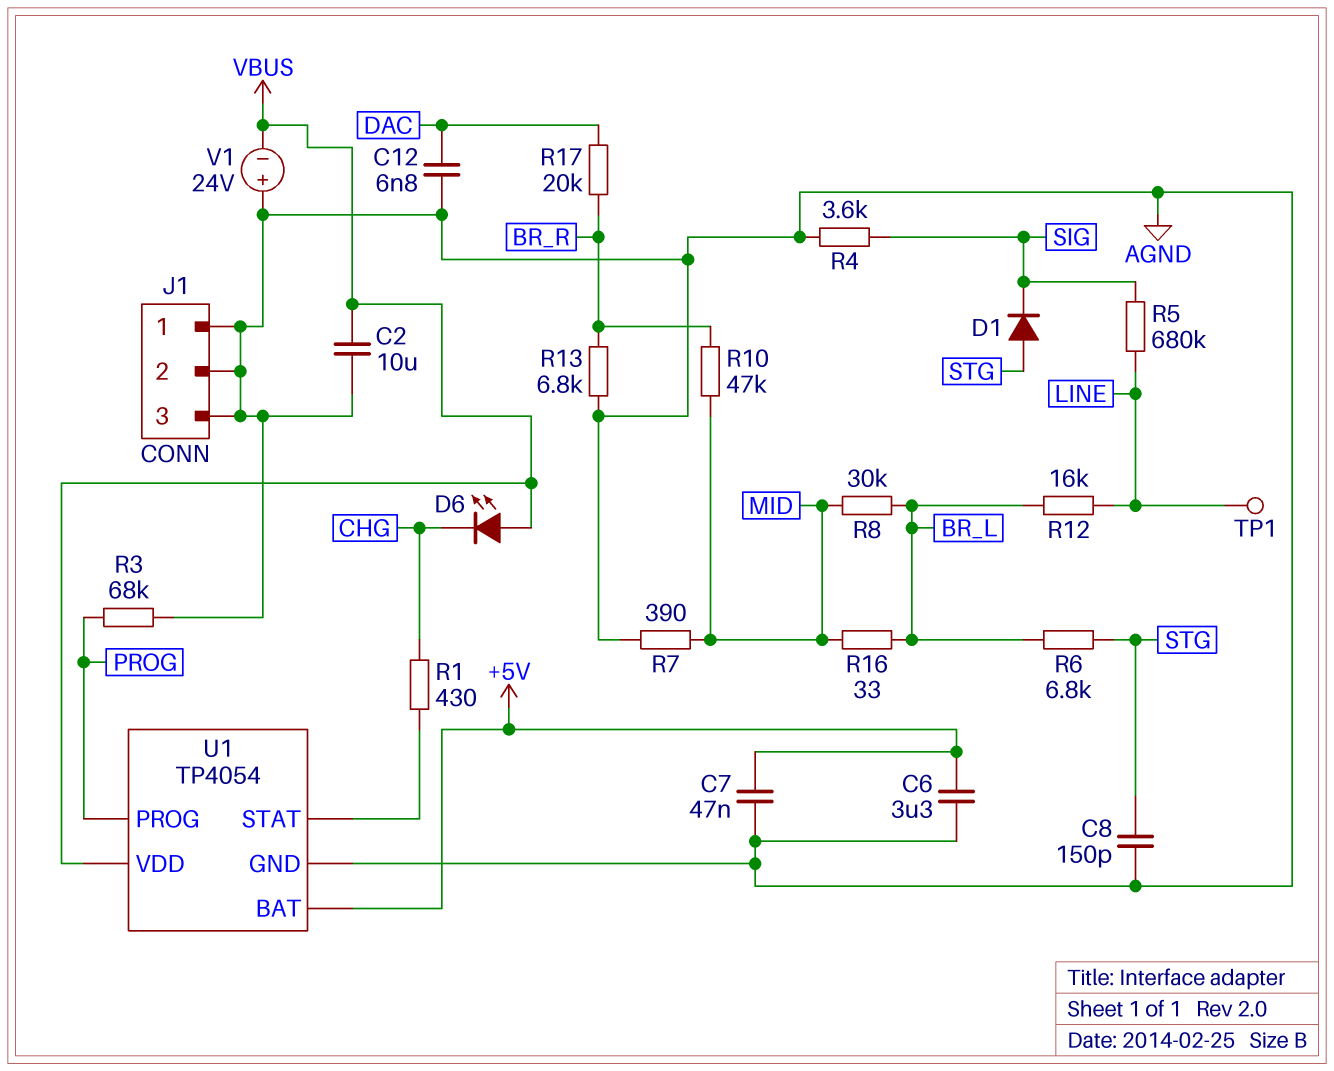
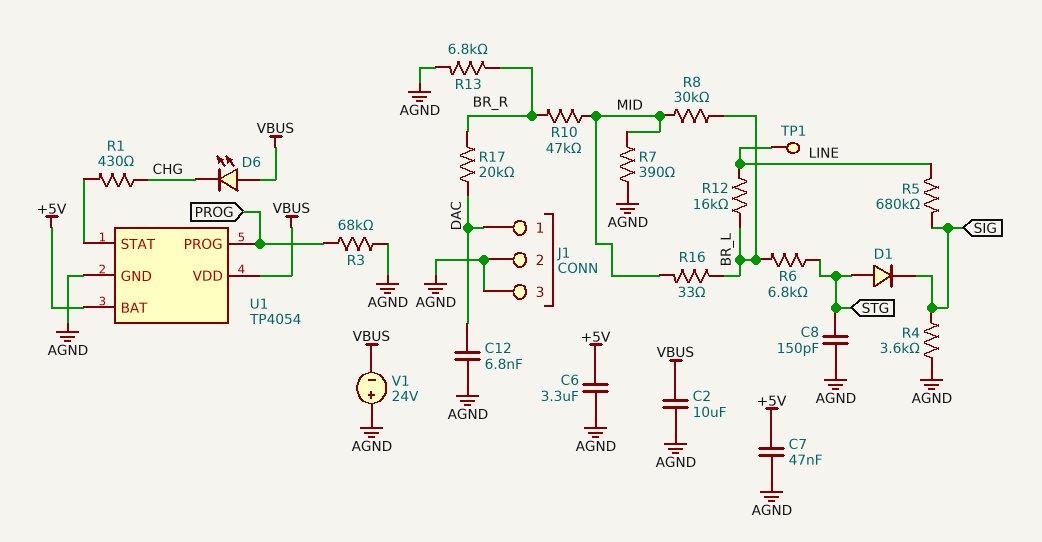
J1 pin 1: AGND -> DAC

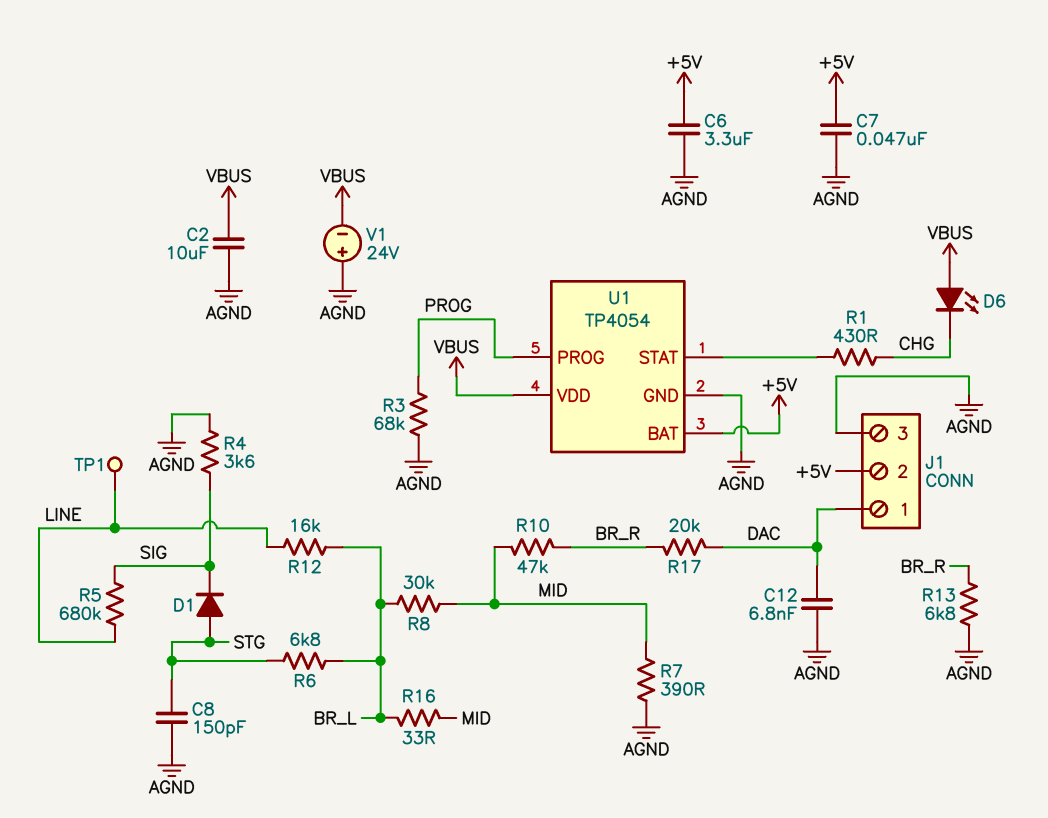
J1 pin 2: AGND -> +5V

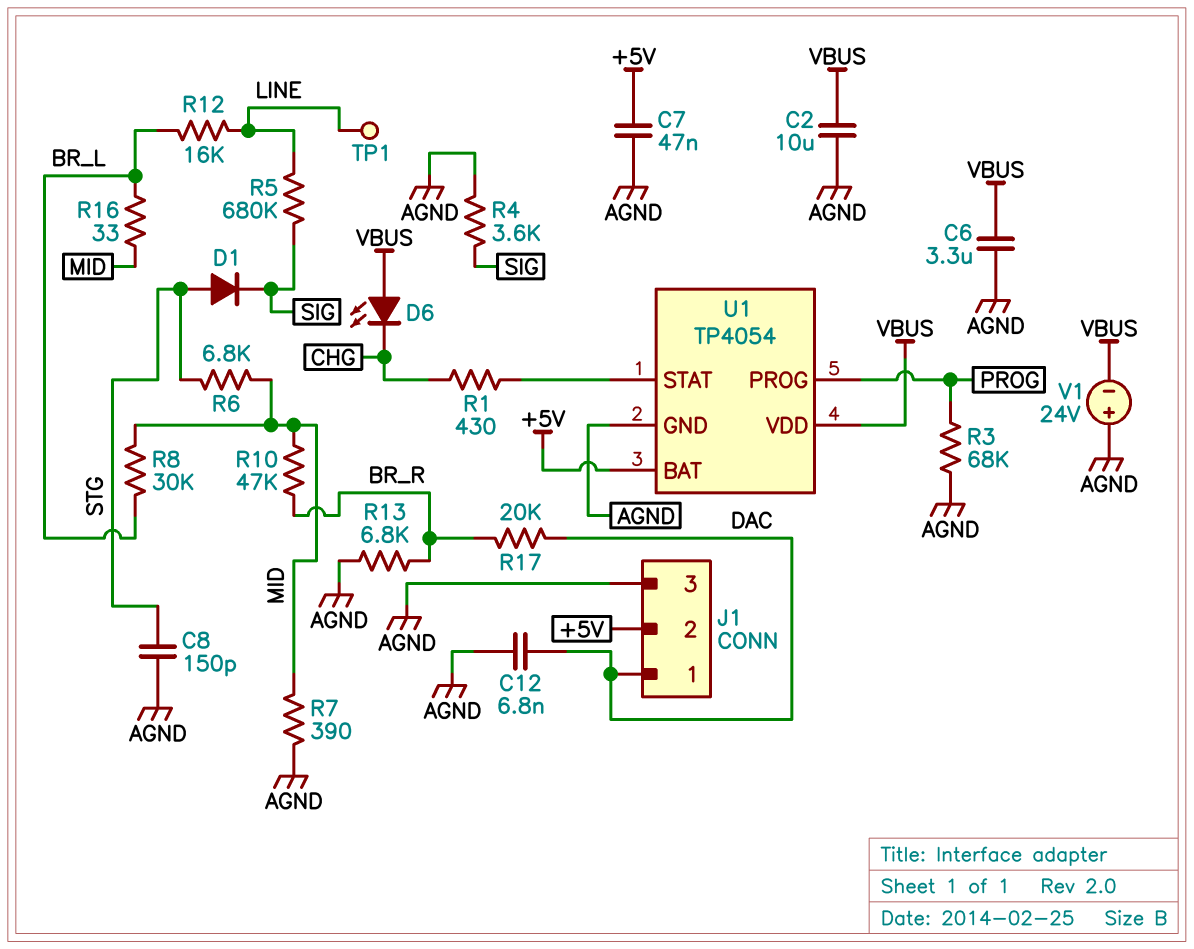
C6: 3.3uF (+5V, AGND) -> 3.3uF (AGND, VBUS)
R6: 6.8k (BR_L, STG) -> 6.8k (MID, STG)

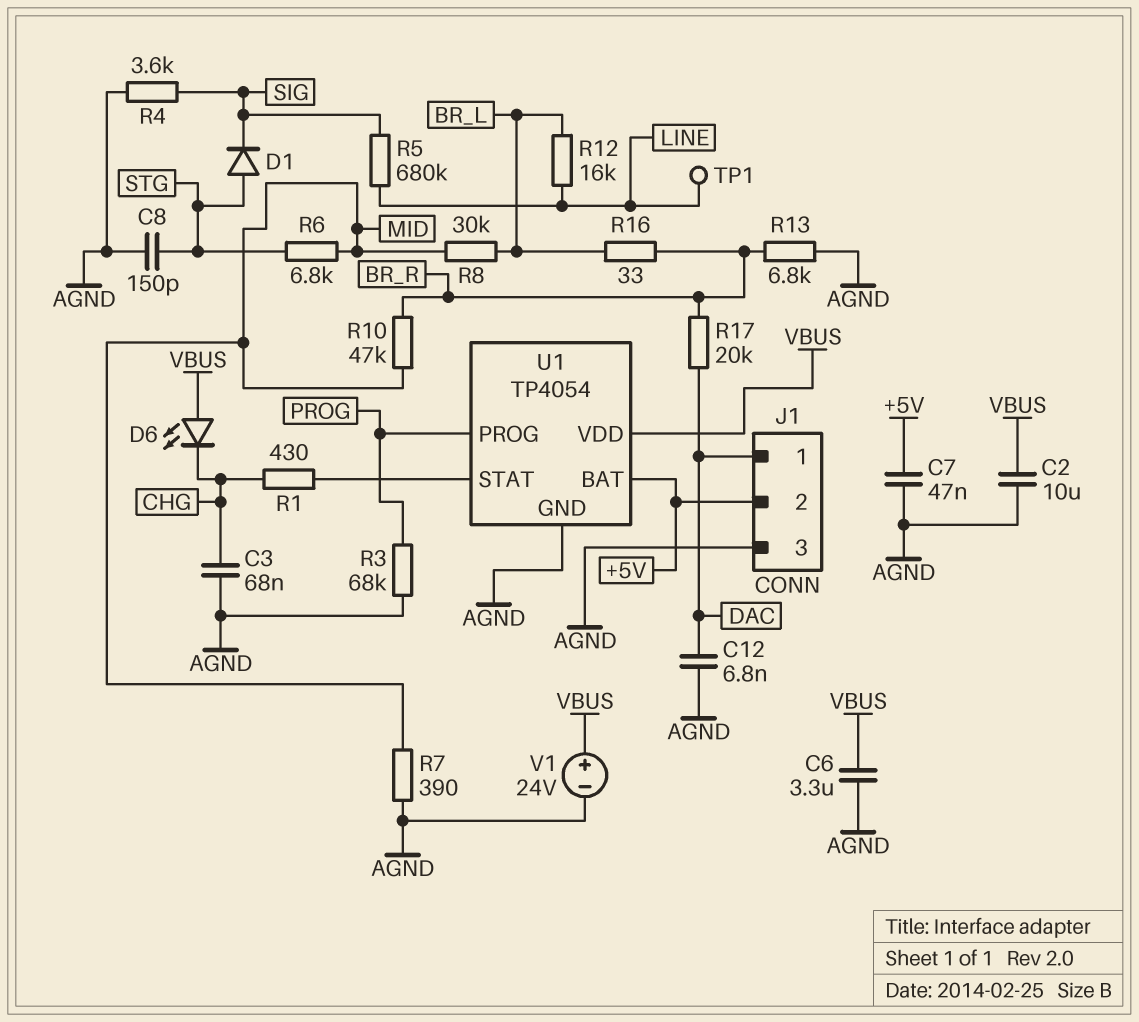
C3: none -> 68nF (AGND, CHG)
R16: 33 (BR_L, MID) -> 33 (BR_L, BR_R)
V1: 24V (plus AGND, minus VBUS) -> 24V (plus VBUS, minus AGND)

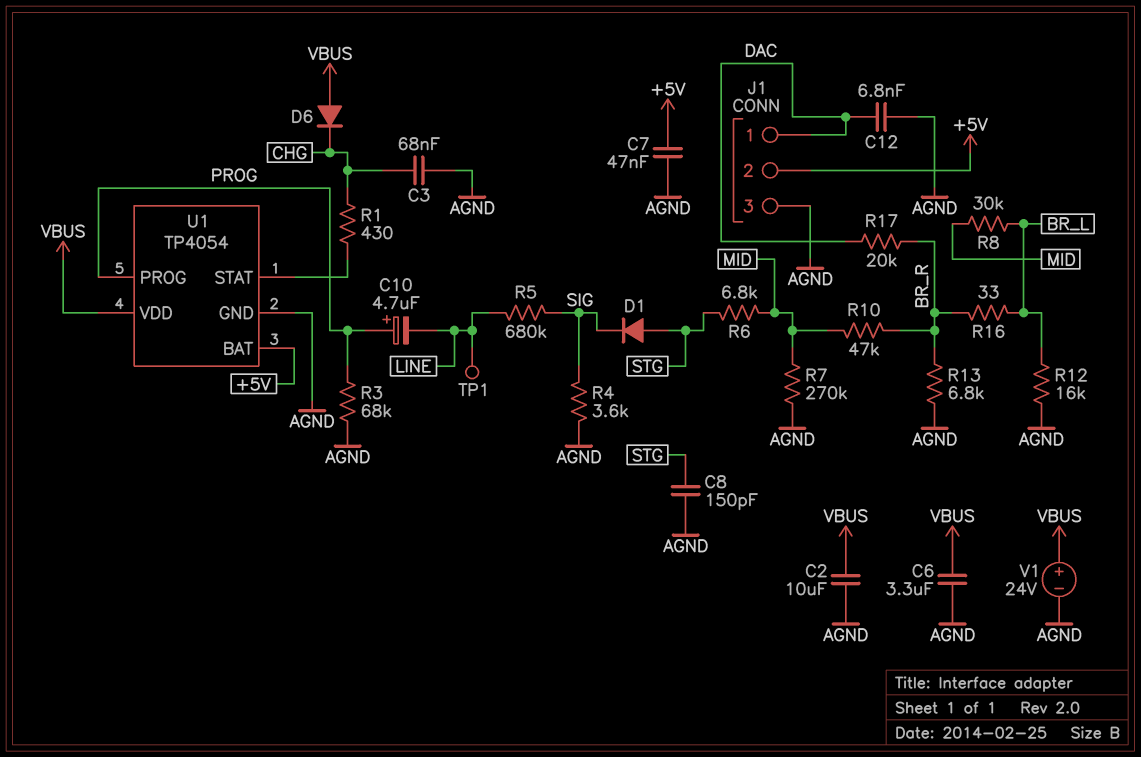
C10: none -> 4.7uF (plus PROG, minus LINE)
D6: LED (A VBUS, K CHG) -> diode (A VBUS, K CHG)
R7: 390 (AGND, MID) -> 270k (AGND, MID)
R12: 16k (BR_L, LINE) -> 16k (AGND, BR_L)

